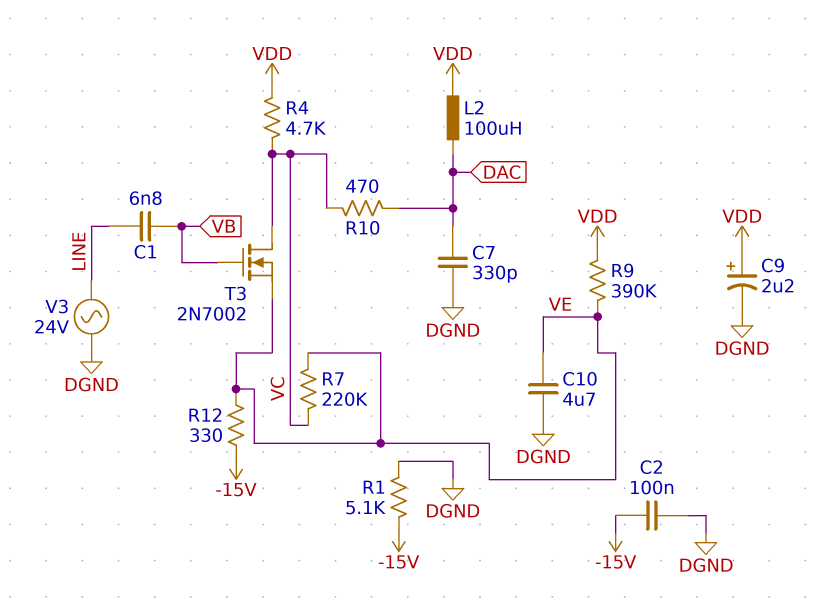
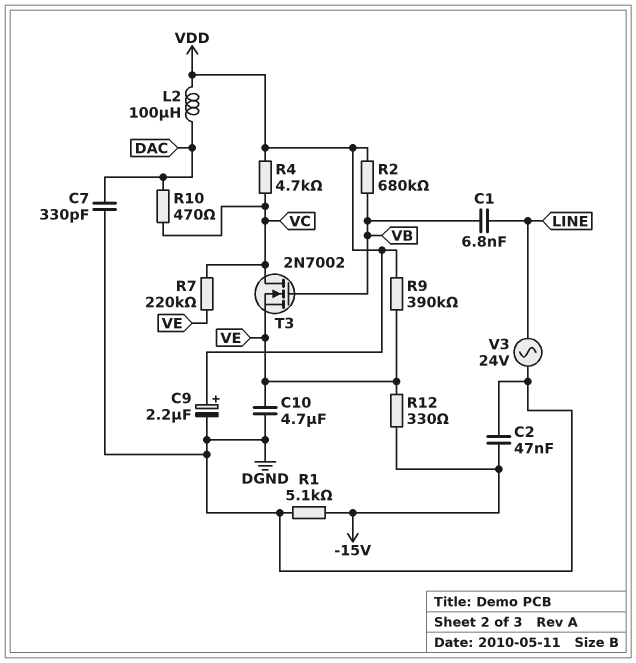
C2: 100nF (-15V, DGND) -> 47nF (-15V, DGND)
R2: none -> 680k (VB, VDD)

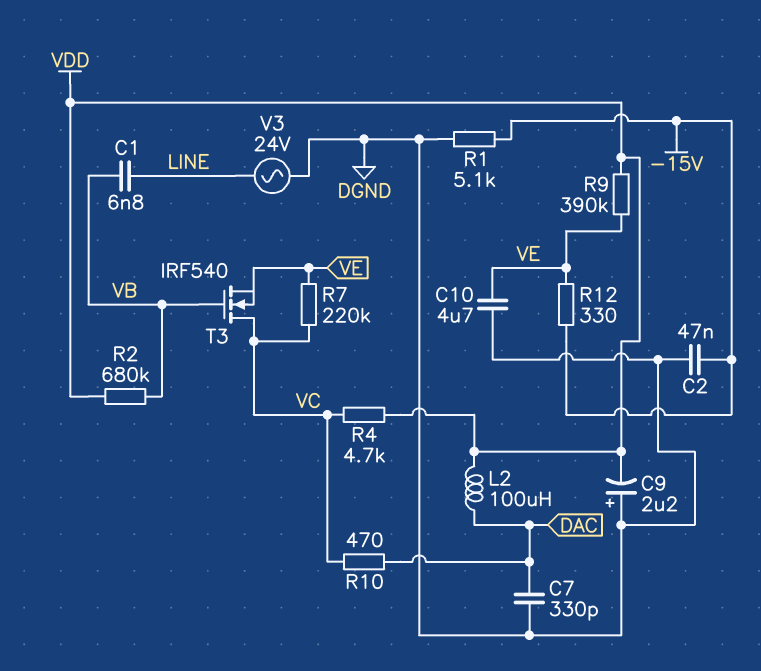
C9: 2.2uF (plus VDD, minus DGND) -> 2.2uF (plus DGND, minus VDD)
T3: NMOS 2N7002 (G VB, D VC, S VE) -> NMOS IRF540 (G VB, D VC, S VE)

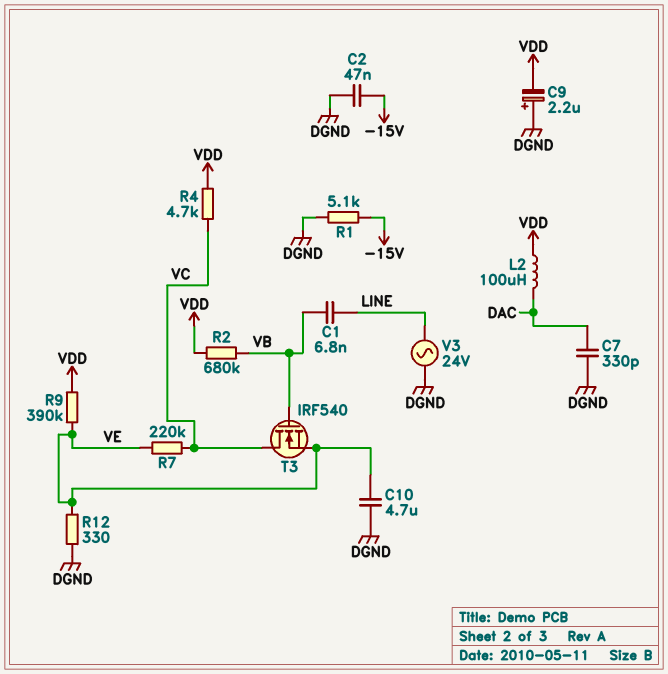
R10: 470 (DAC, VC) -> none
R12: 330 (-15V, VE) -> 330 (DGND, VE)

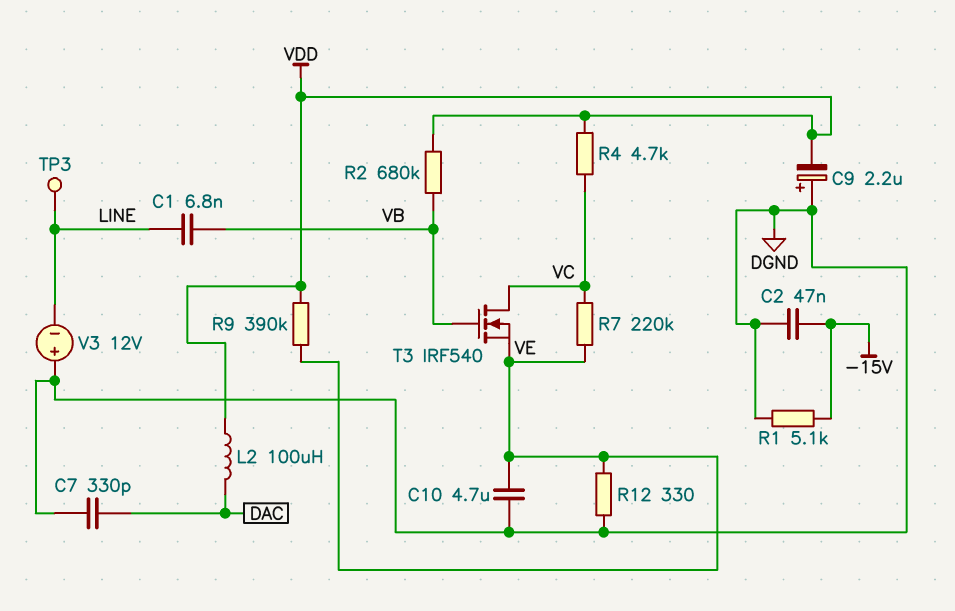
TP3: none -> test point (LINE)
V3: AC 24V (DGND, LINE) -> 12V (plus DGND, minus LINE)

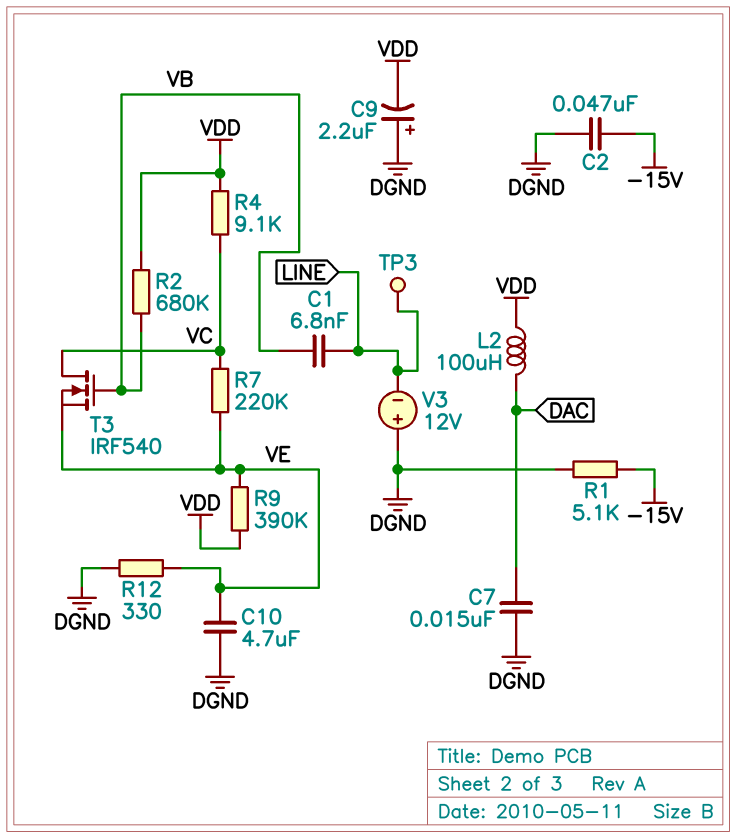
C7: 330pF (DAC, DGND) -> 15nF (DAC, DGND)
R4: 4.7k (VC, VDD) -> 9.1k (VC, VDD)

